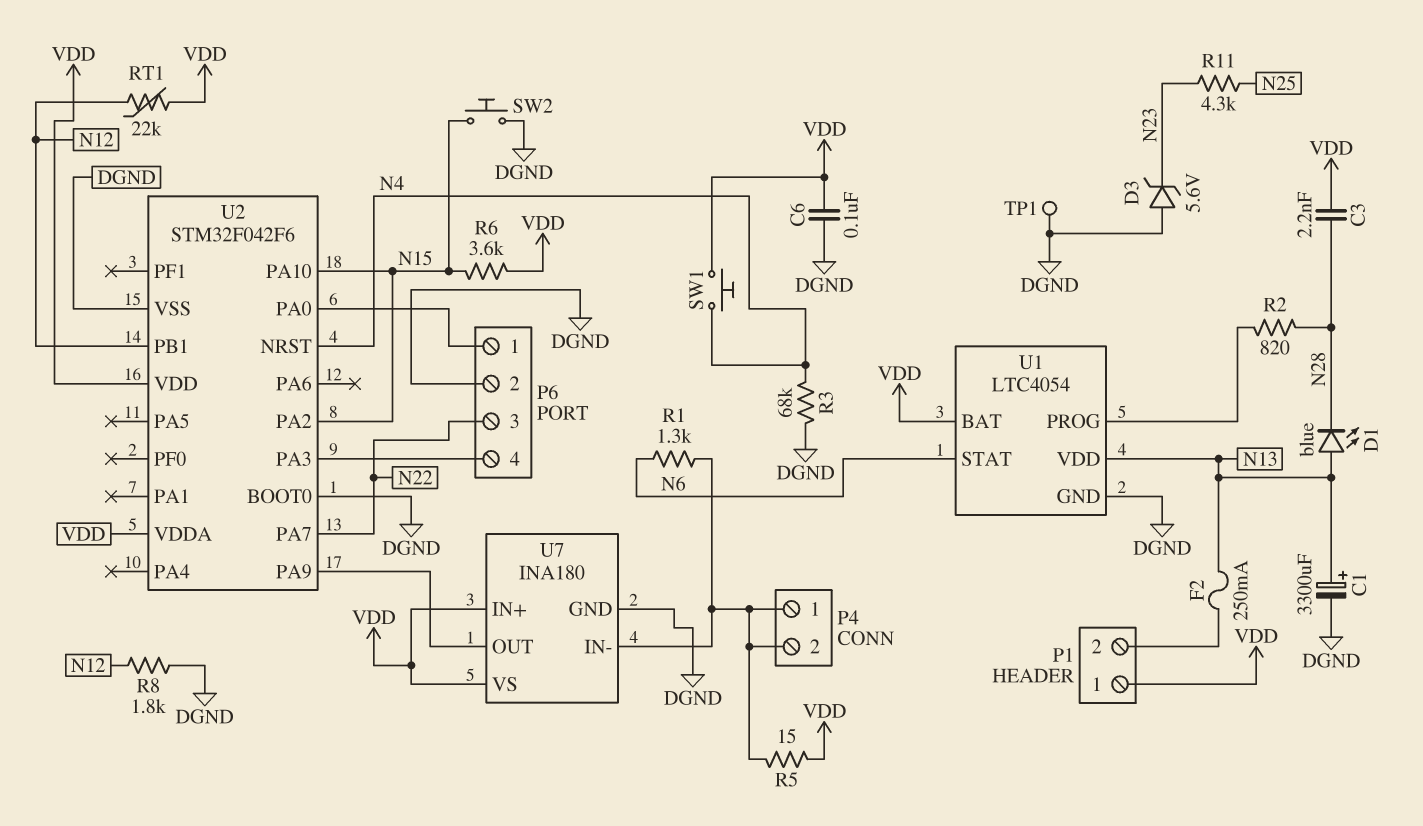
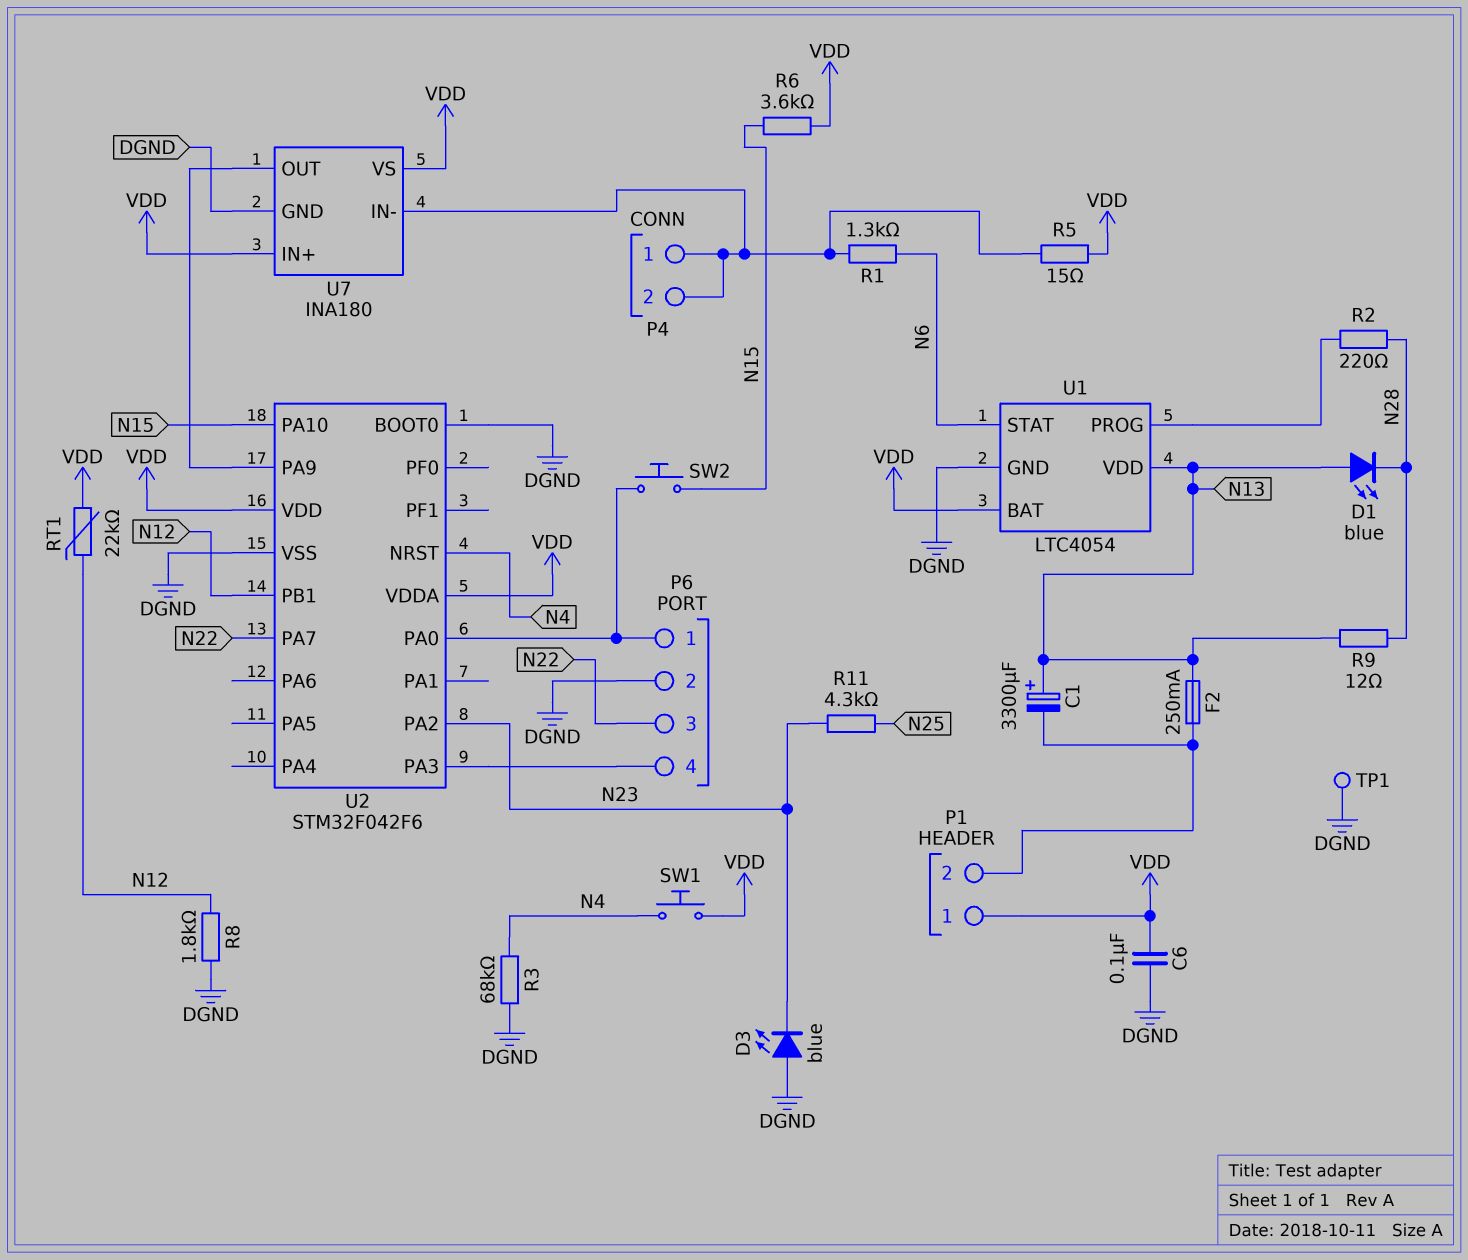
C1: 3300uF (plus N13, minus DGND) -> 3300uF (plus N13, minus P1/2)
C3: 2.2nF (N28, VDD) -> none
D3: zener 5.6V (A DGND, K N23) -> LED blue (A DGND, K N23)
R2: 820 (N28, U1/PROG) -> 220 (N28, U1/PROG)
R9: none -> 12 (N13, N28)
SW2: button (DGND, N15) -> button (N15, P6/1)
U2 pin PA2: N15 -> N23

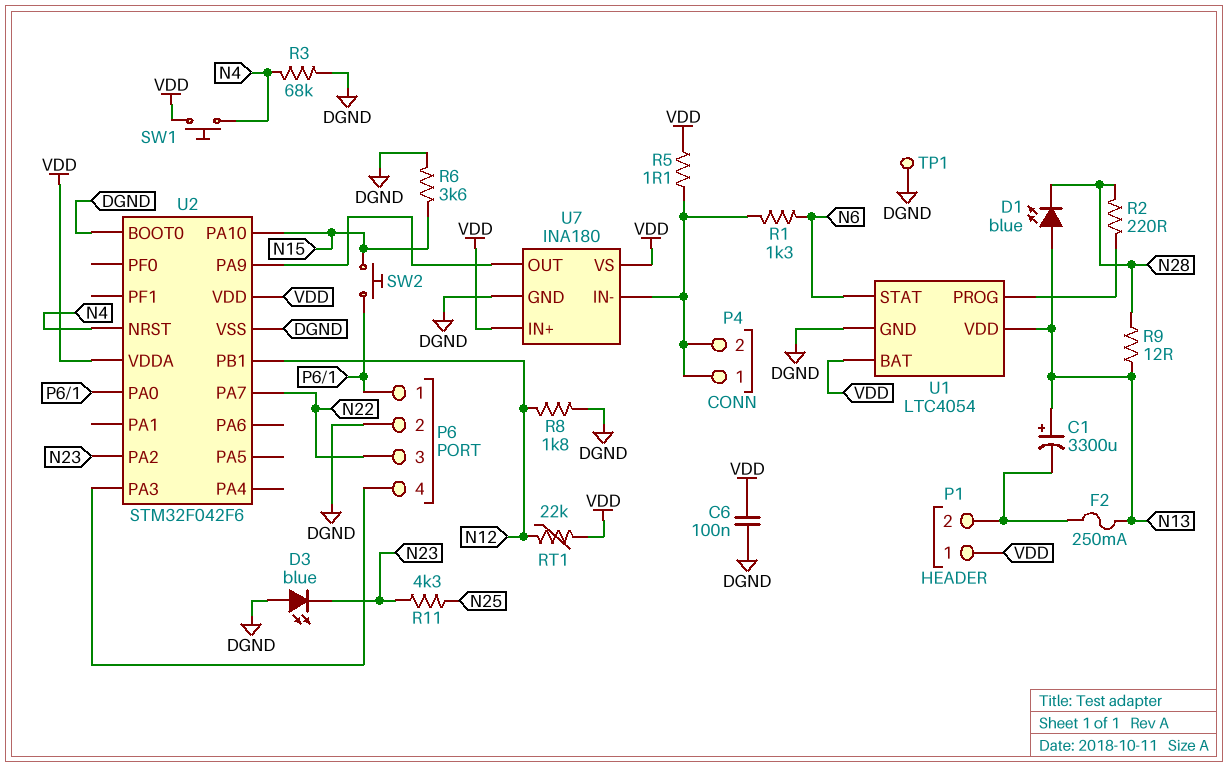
R5: 15 (P4/1, VDD) -> 1.1 (P4/1, VDD)
R6: 3.6k (N15, VDD) -> 3.6k (DGND, N15)

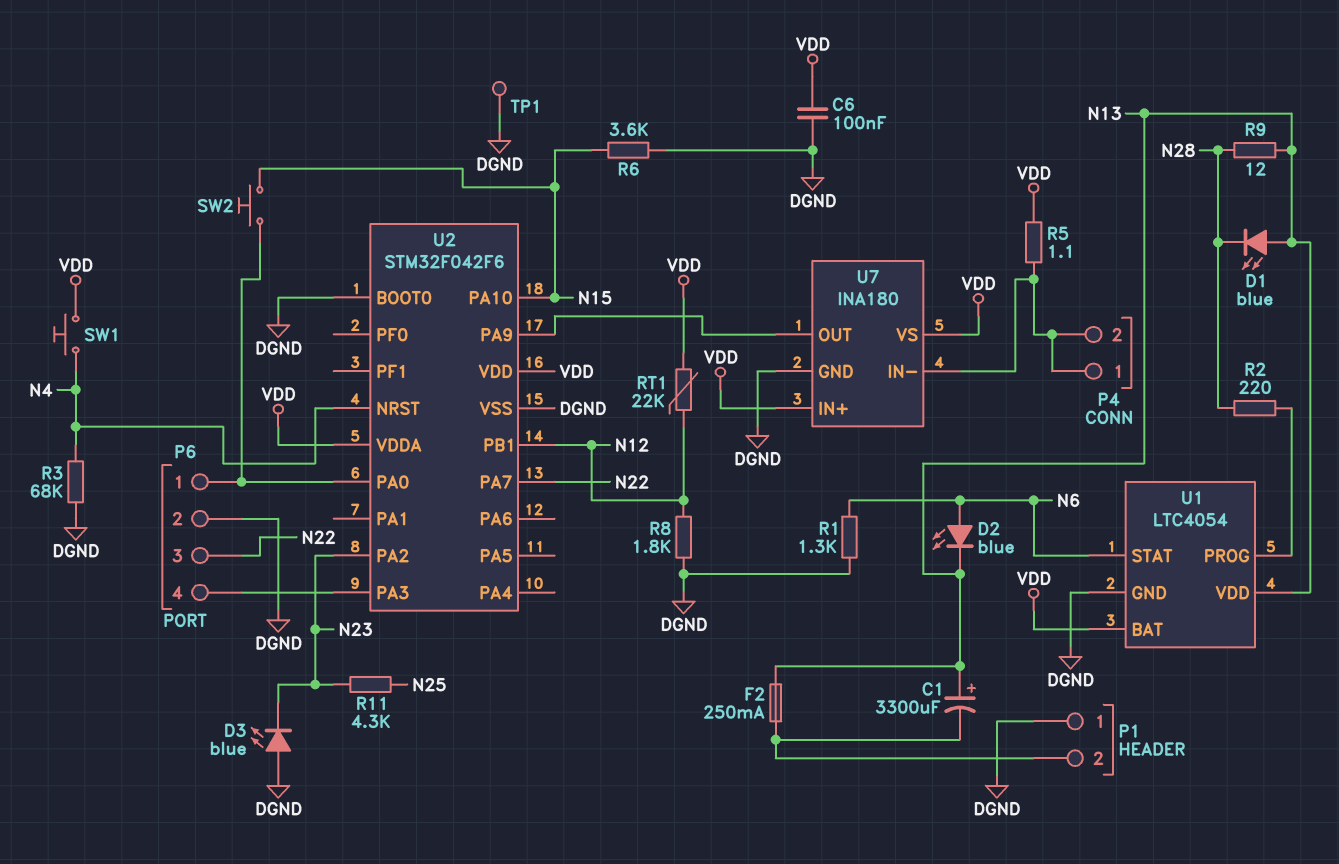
D2: none -> LED blue (A N6, K N13)
P1 pin 1: VDD -> DGND
R1: 1.3k (N6, P4/1) -> 1.3k (DGND, N6)

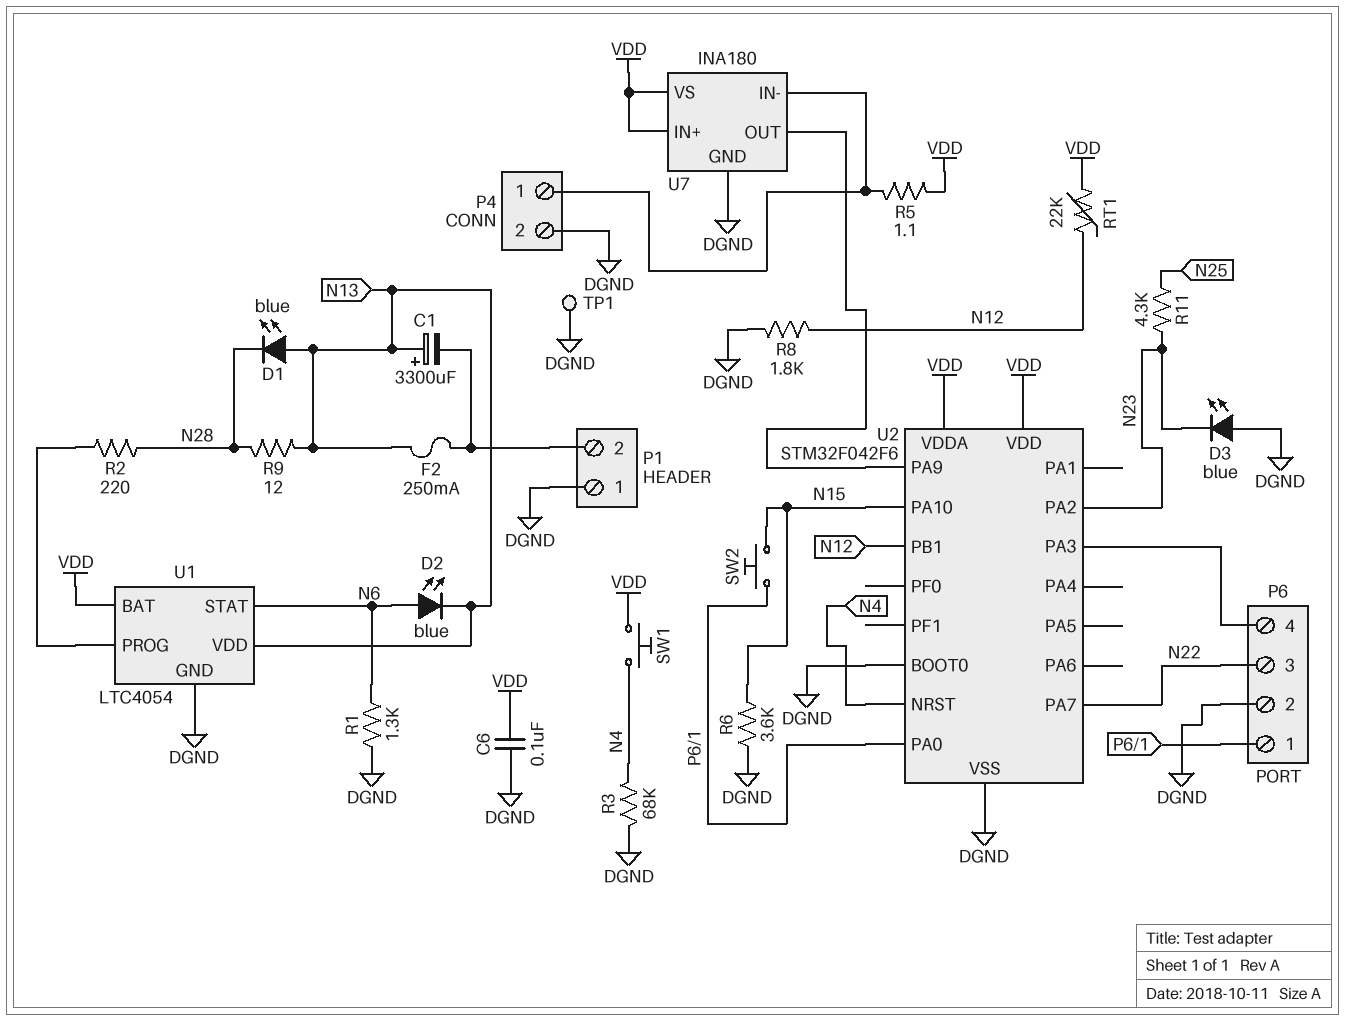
P4 pin 2: P4/1 -> DGND

